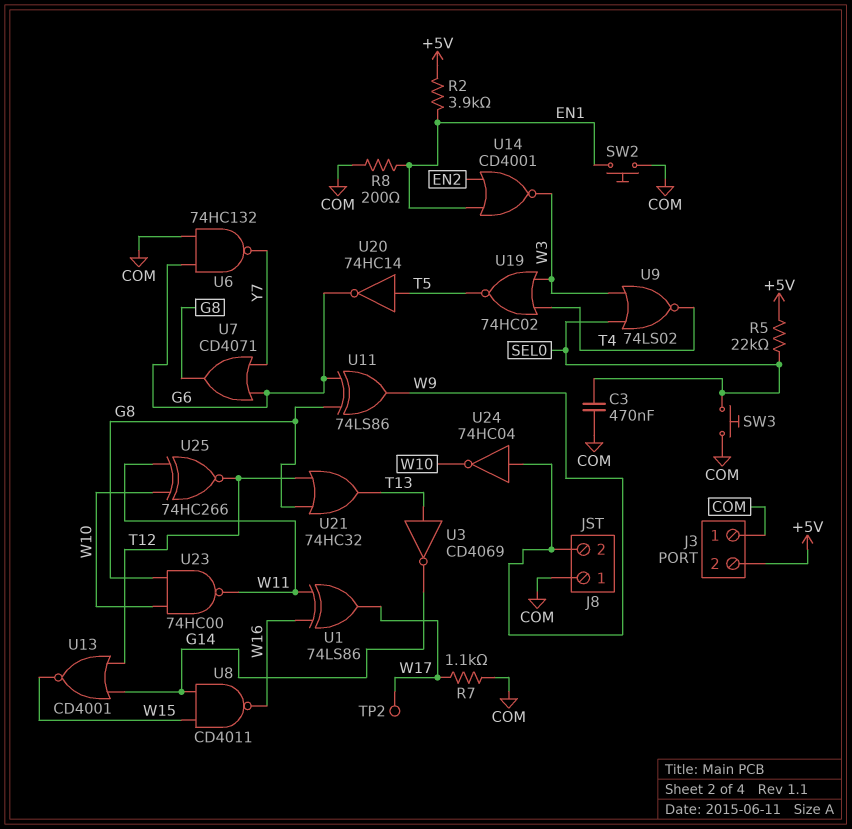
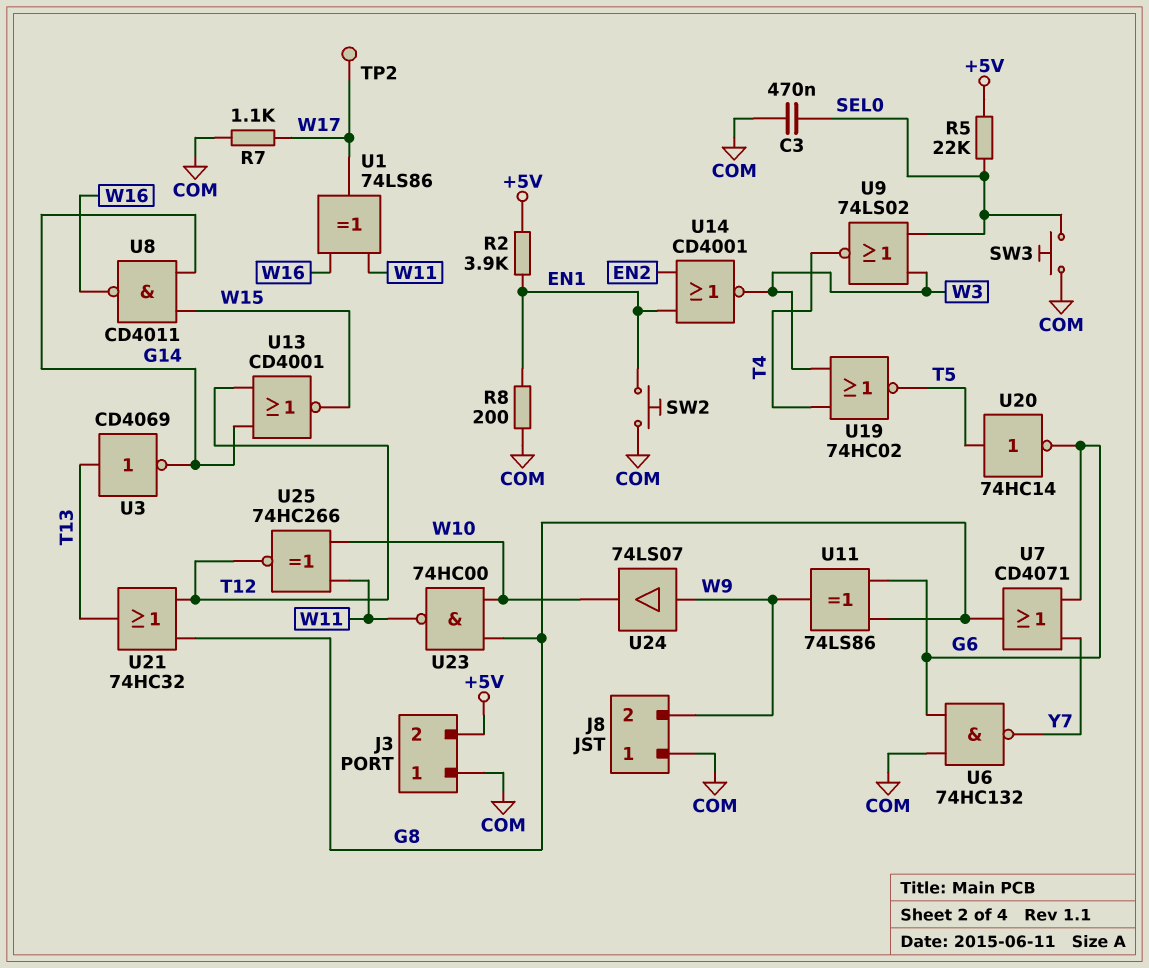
U24: NOT 74HC04 (in W9, out W10) -> buffer 74LS07 (in W9, out W10)

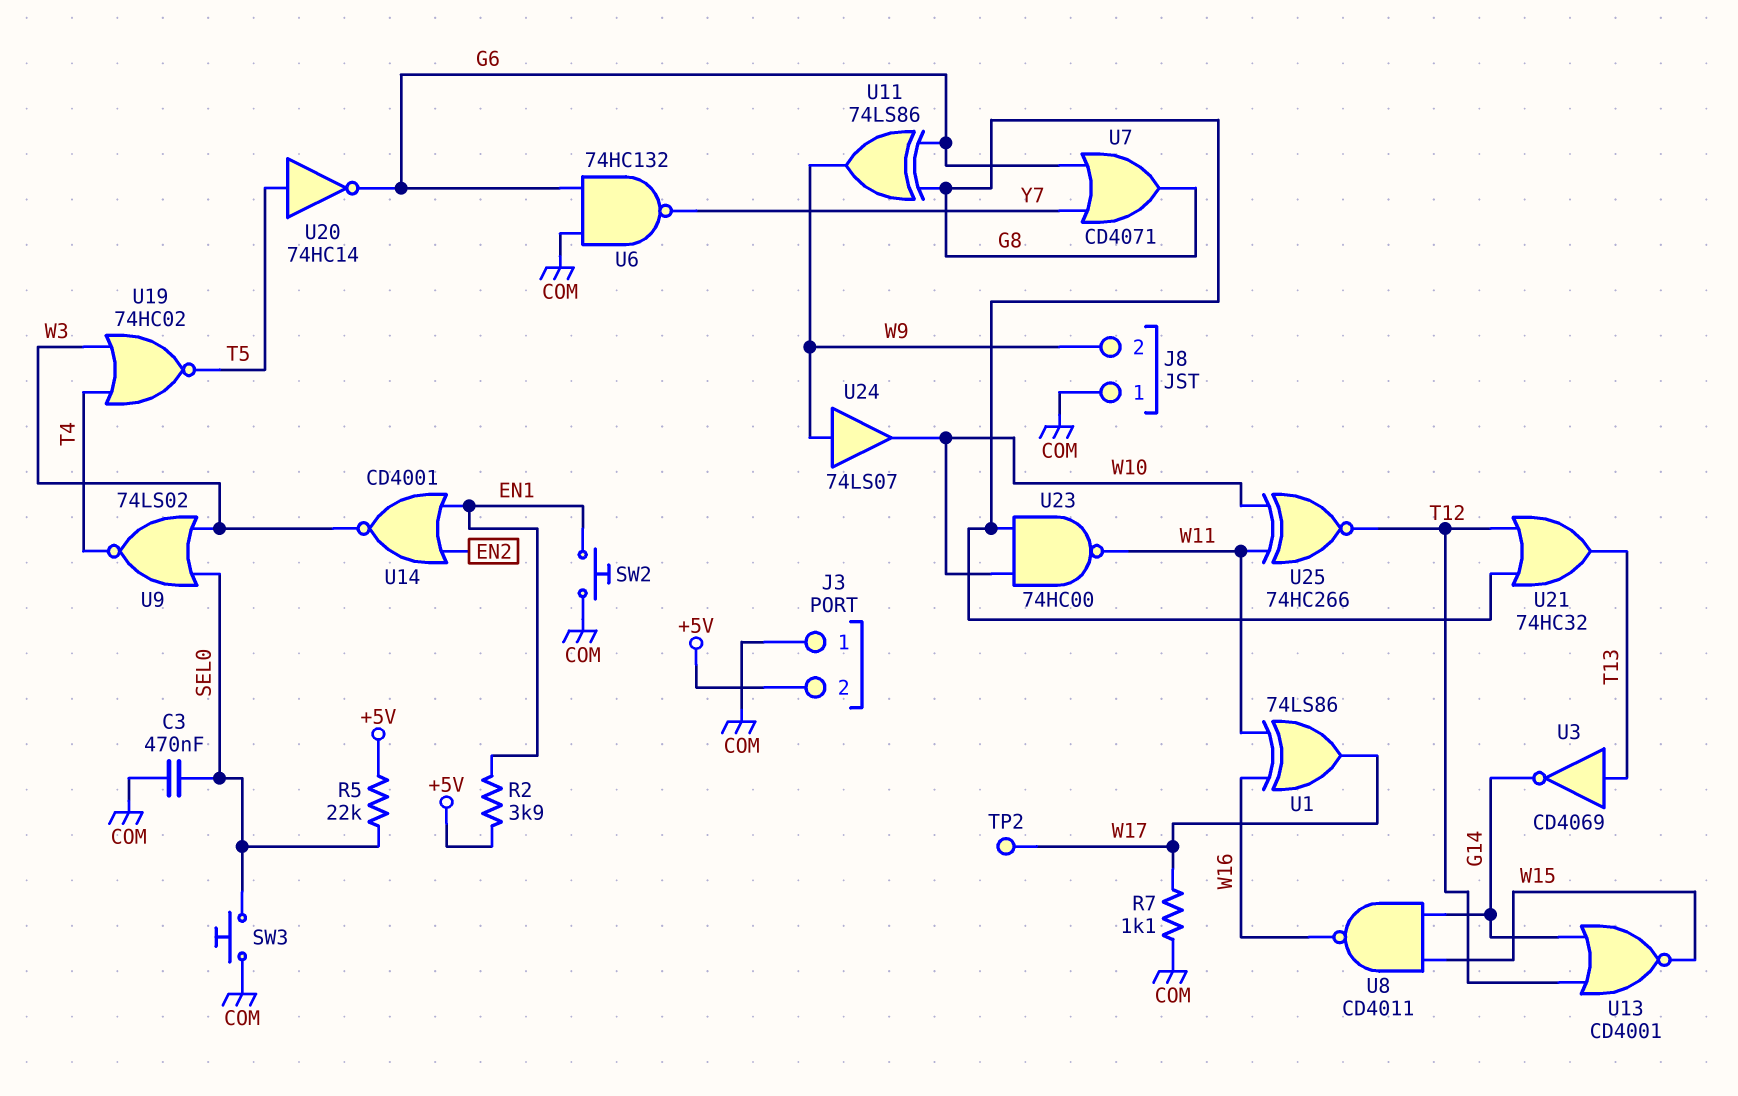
R8: 200 (COM, EN1) -> none

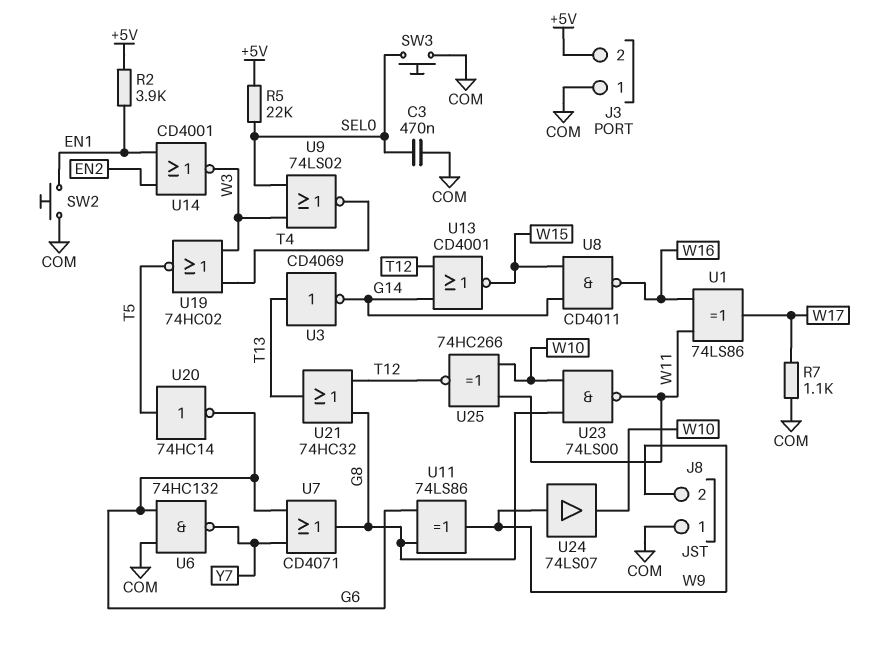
TP2: test point (W17) -> none
U23: NAND 74HC00 (in G8, in W10, out W11) -> NAND 74LS00 (in G8, in W10, out W11)

